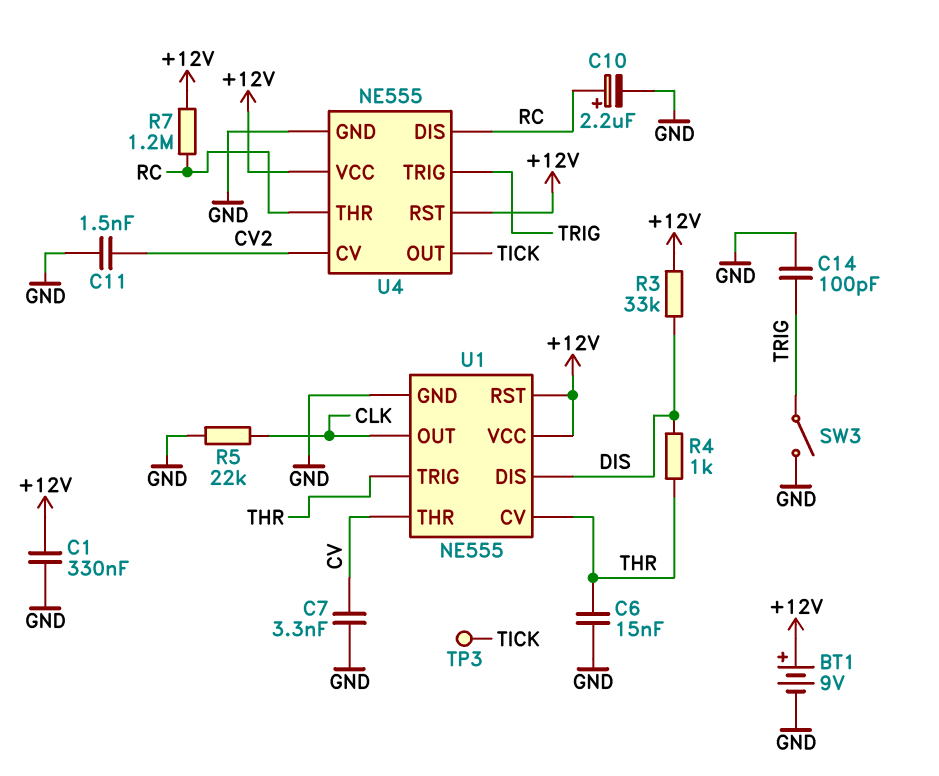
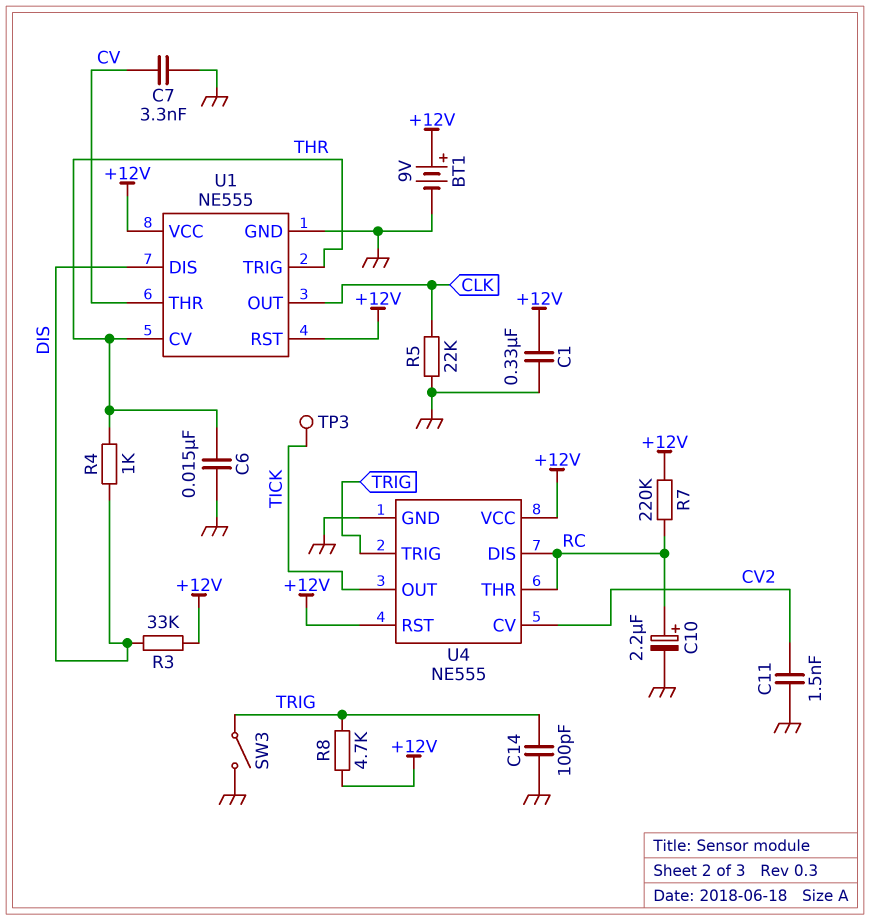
R7: 1.2M (+12V, RC) -> 220k (+12V, RC)
R8: none -> 4.7k (+12V, TRIG)

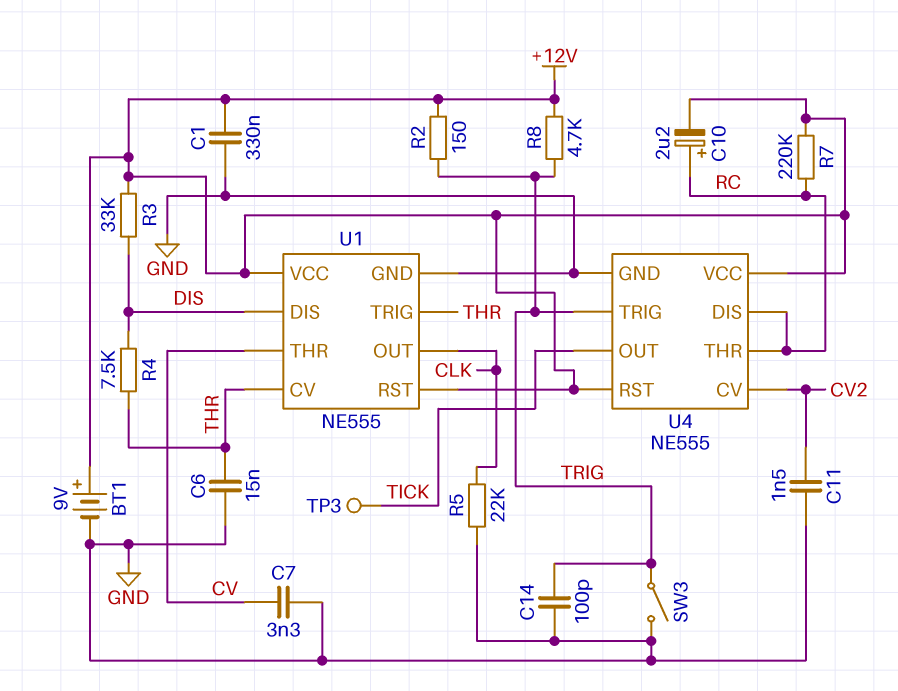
C10: 2.2uF (plus RC, minus GND) -> 2.2uF (plus RC, minus +12V)
R2: none -> 150 (+12V, TRIG)
R4: 1k (DIS, THR) -> 7.5k (DIS, THR)

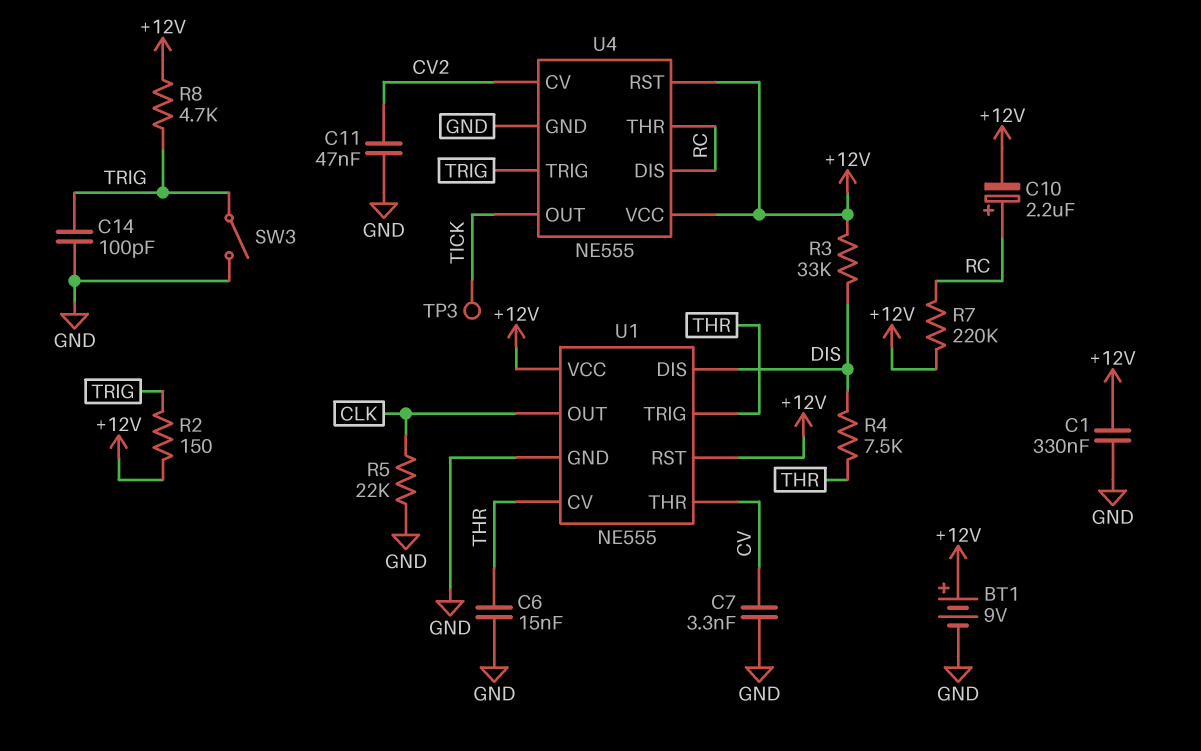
C11: 1.5nF (CV2, GND) -> 47nF (CV2, GND)

